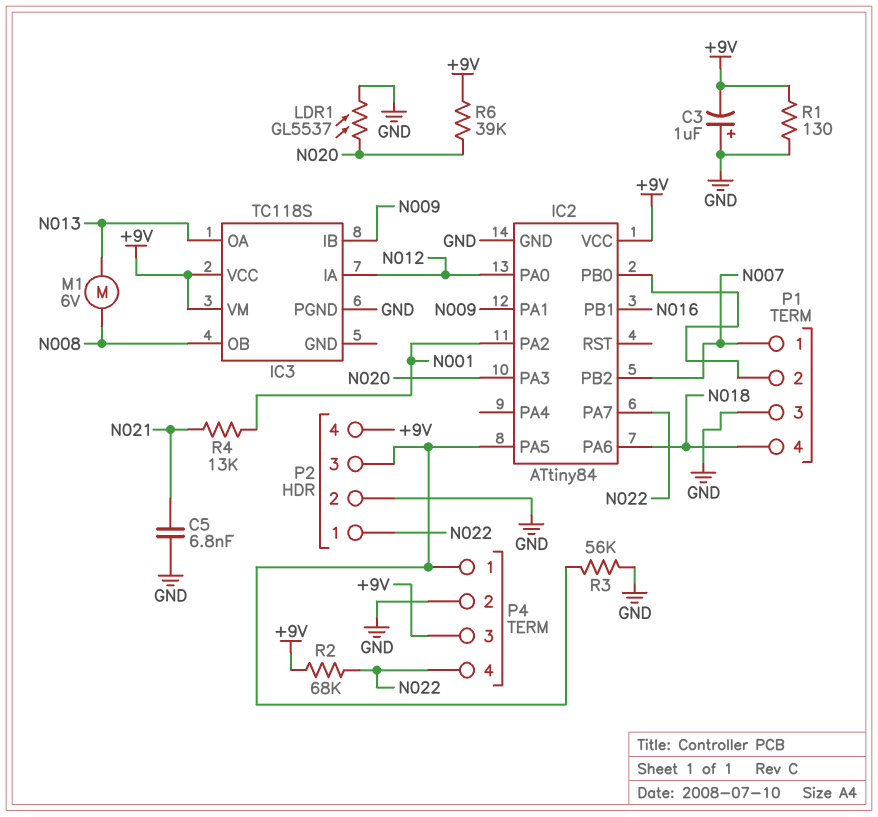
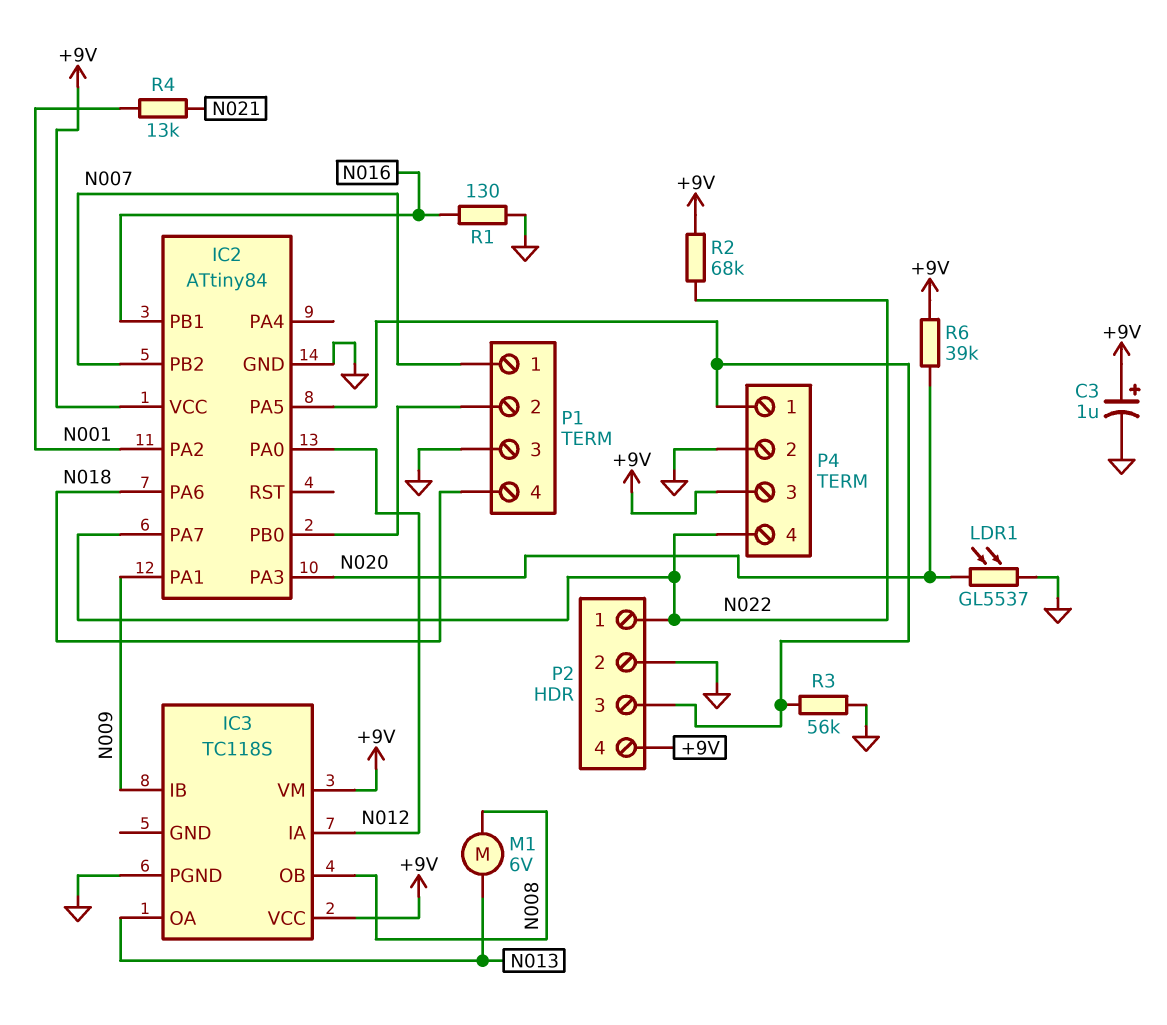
C3: 1uF (plus GND, minus +9V) -> 1uF (plus +9V, minus GND)
C5: 6.8nF (GND, N021) -> none
R1: 130 (+9V, GND) -> 130 (GND, N016)

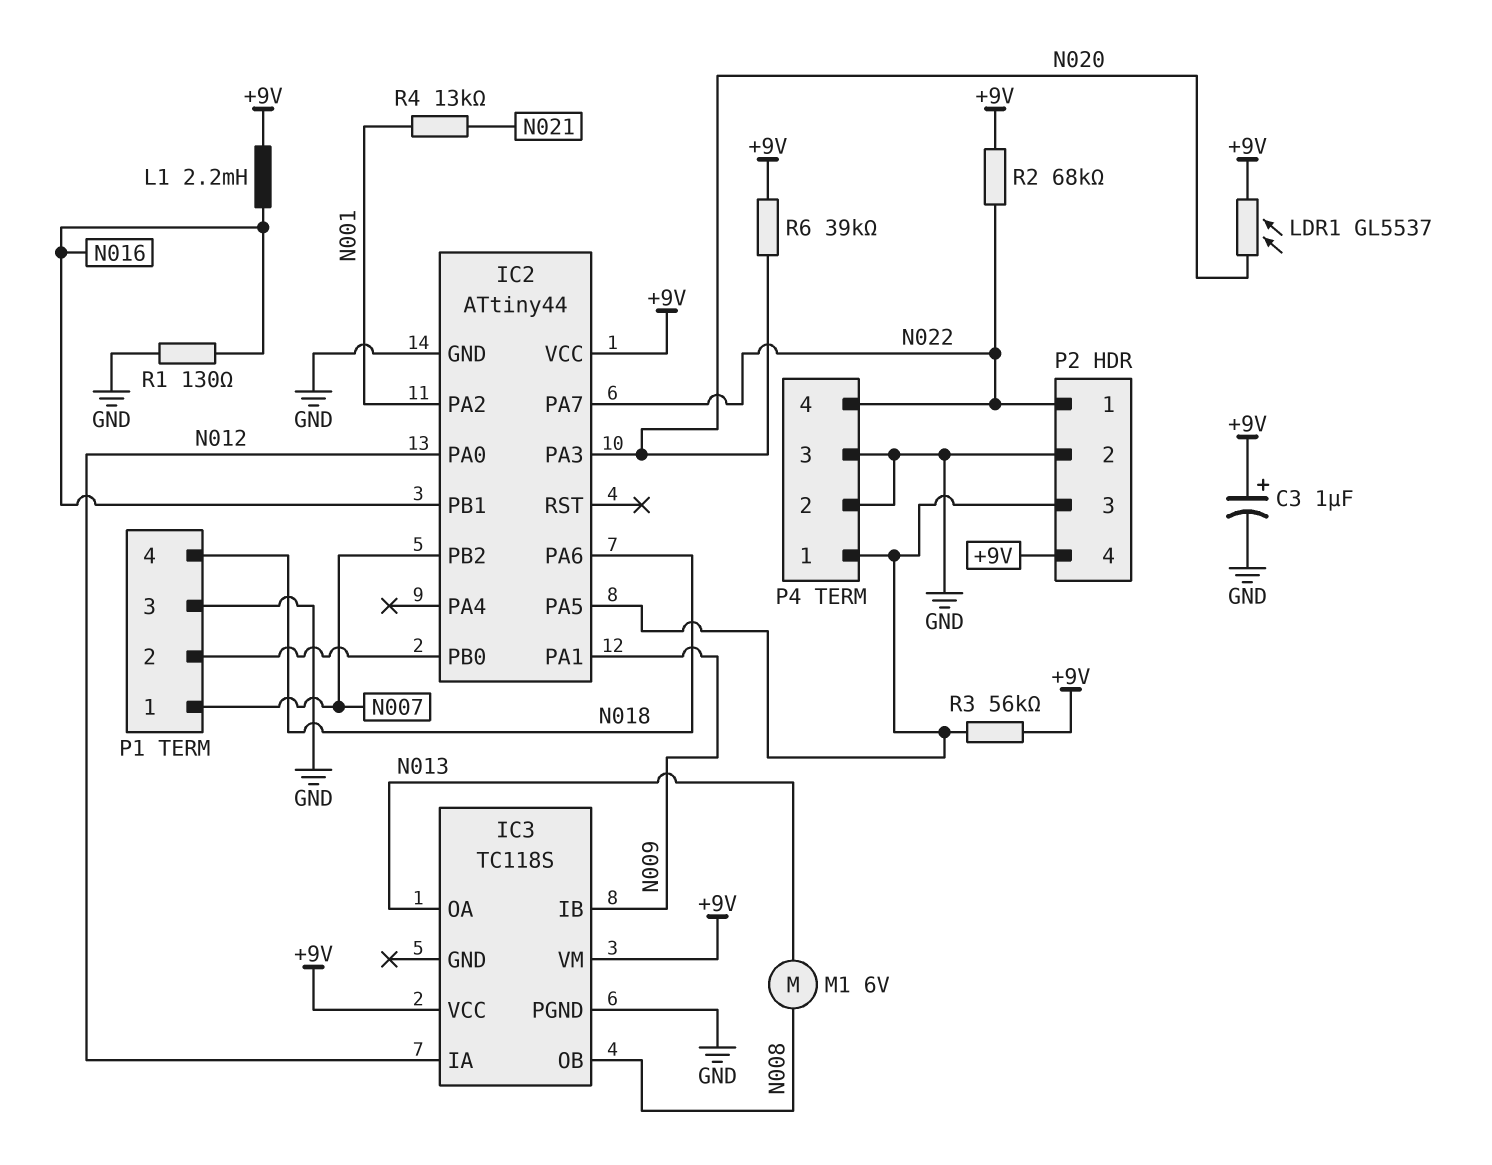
IC2: ATtiny84 -> ATtiny44
L1: none -> 2.2mH (+9V, N016)
LDR1: GL5537 (GND, N020) -> GL5537 (+9V, N020)
P4 pin 3: +9V -> GND
R3: 56k (GND, IC2/PA5) -> 56k (+9V, IC2/PA5)

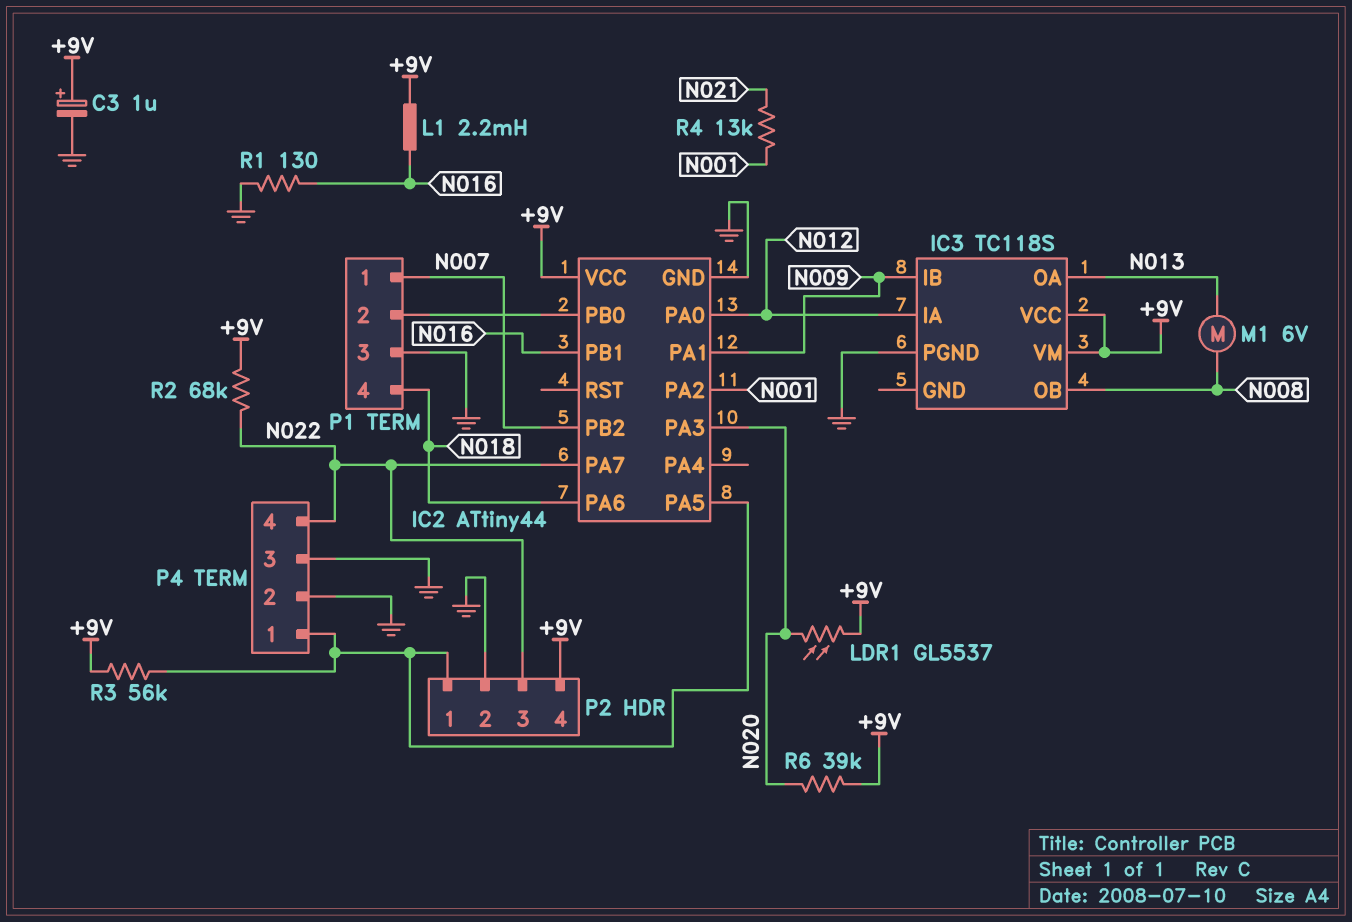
P2 pin 1: N022 -> IC2/PA5
P2 pin 3: IC2/PA5 -> N022

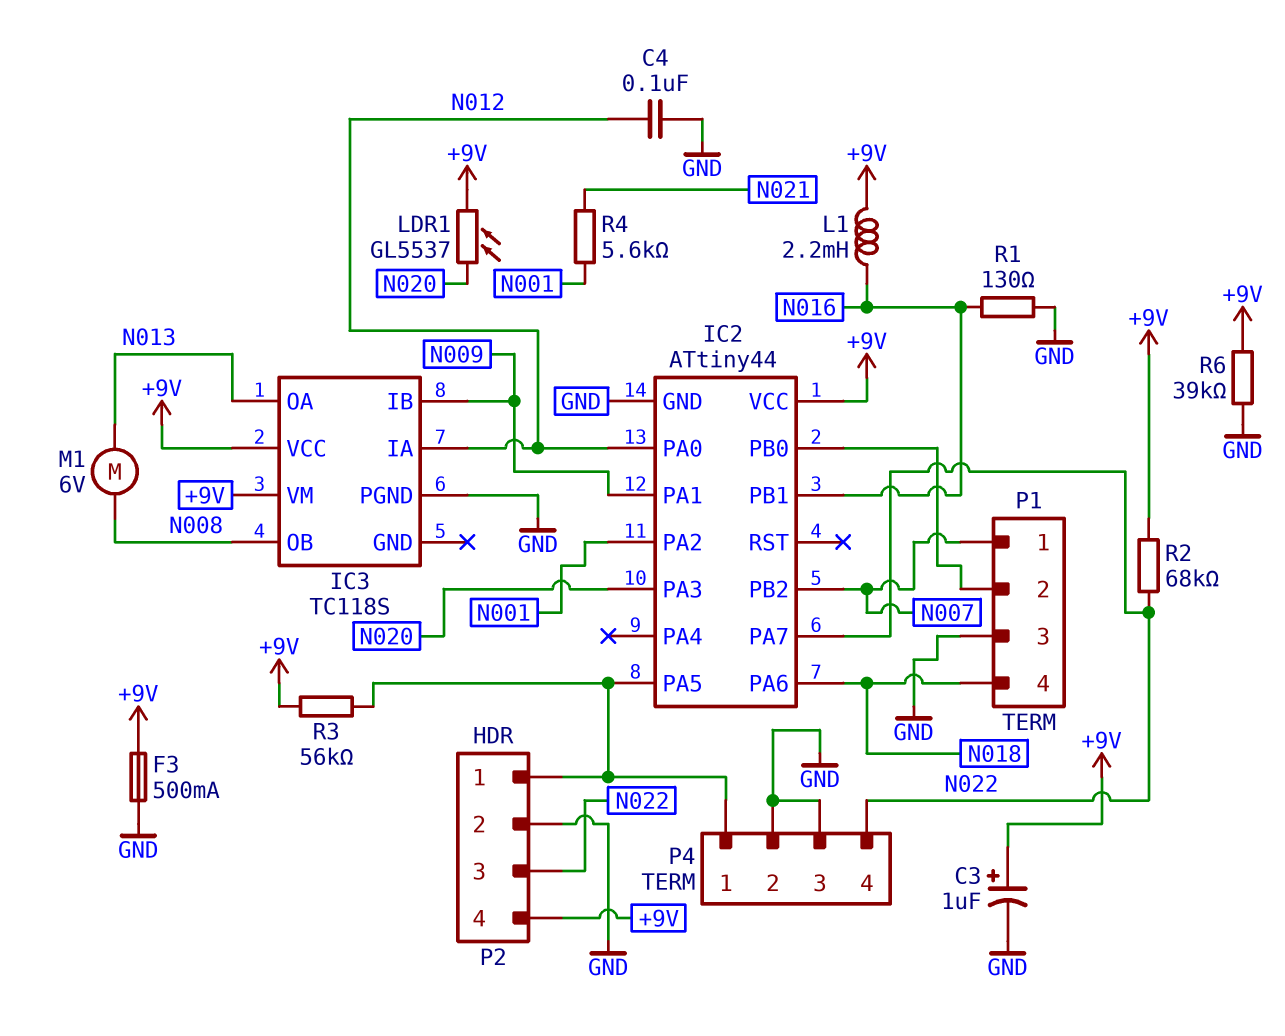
C4: none -> 100nF (GND, N012)
F3: none -> 500mA (+9V, GND)
R4: 13k (N001, N021) -> 5.6k (N001, N021)
R6: 39k (+9V, N020) -> 39k (+9V, GND)

